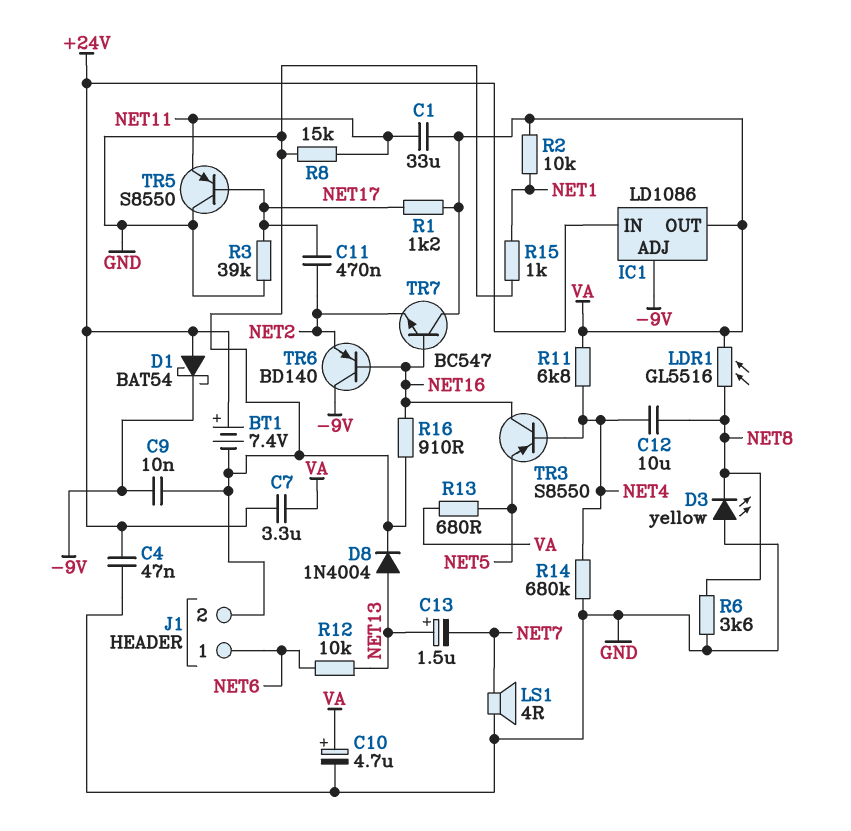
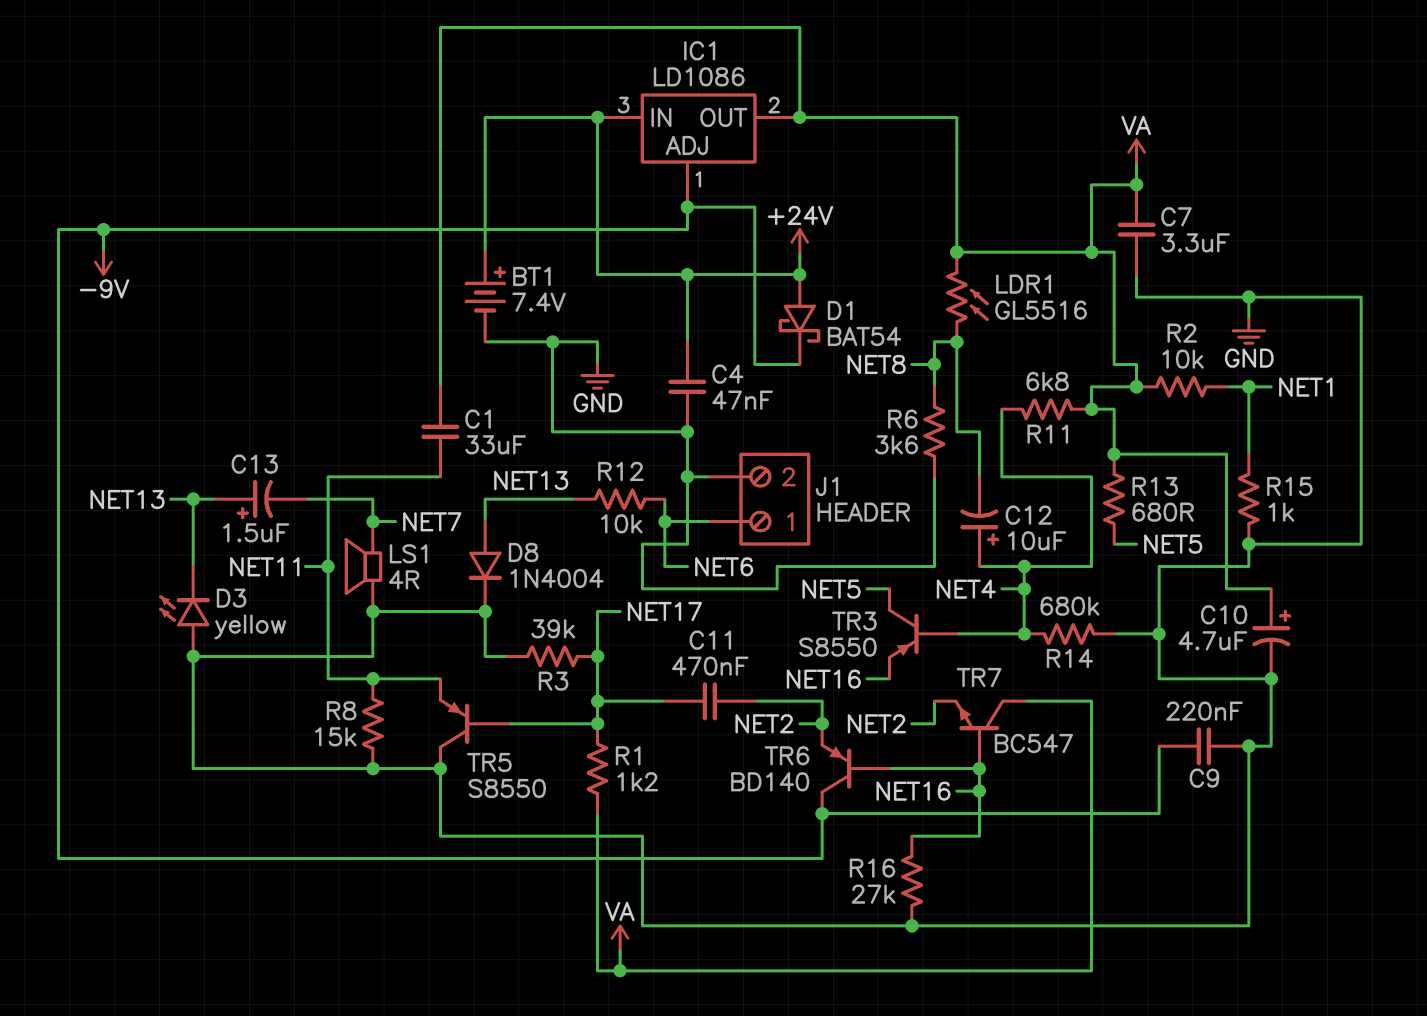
C7: 3.3uF (+24V, VA) -> 3.3uF (GND, VA)
C9: 10nF (-9V, GND) -> 220nF (-9V, GND)
C12: 10uF (NET4, NET8) -> 10uF (plus NET4, minus NET8)
D3: LED yellow (A GND, K NET8) -> LED yellow (A GND, K NET13)
R16: 910 (GND, NET16) -> 27k (GND, NET16)
TR3: PNP S8550 (B NET4, C NET16, E NET5) -> PNP S8550 (B NET4, C NET5, E NET16)

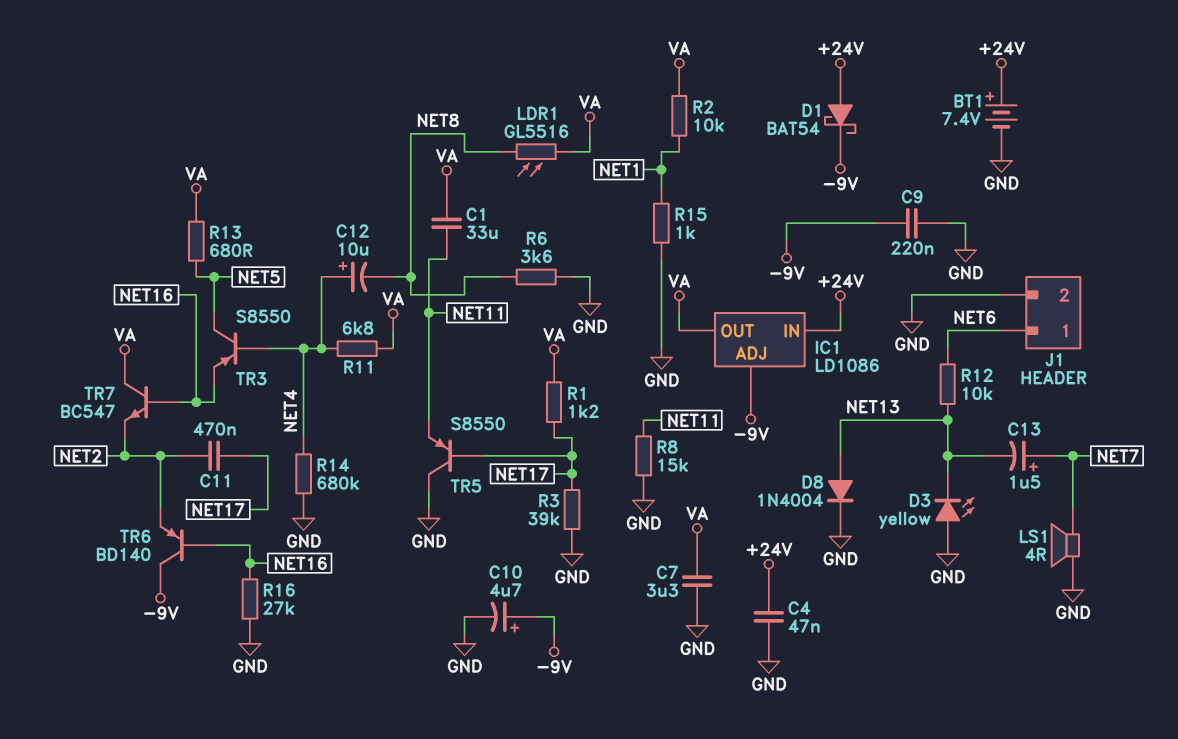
C10: 4.7uF (plus VA, minus GND) -> 4.7uF (plus -9V, minus GND)
C13: 1.5uF (plus NET13, minus NET7) -> 1.5uF (plus NET7, minus NET13)

